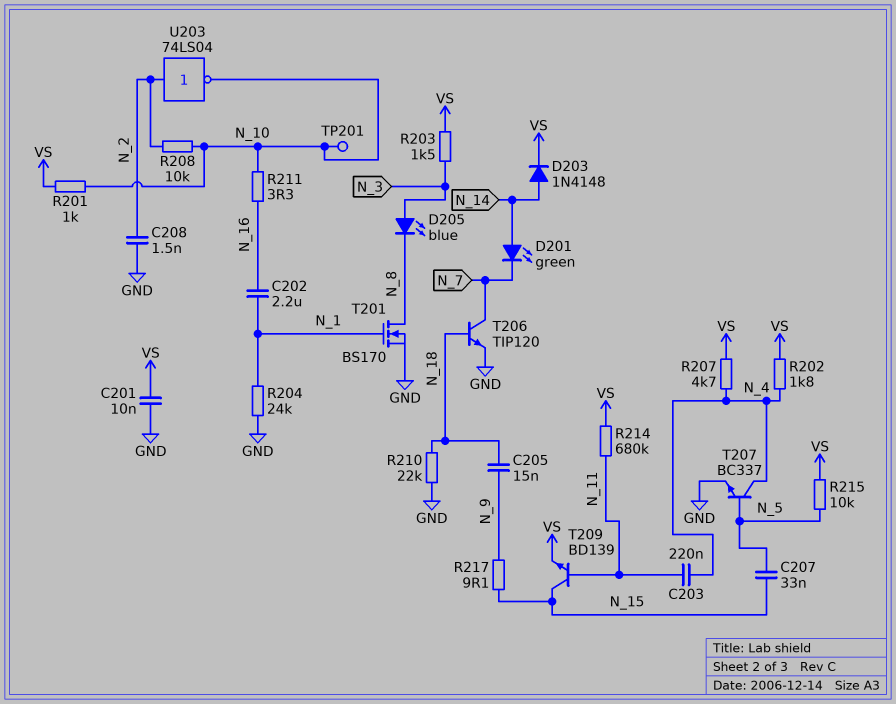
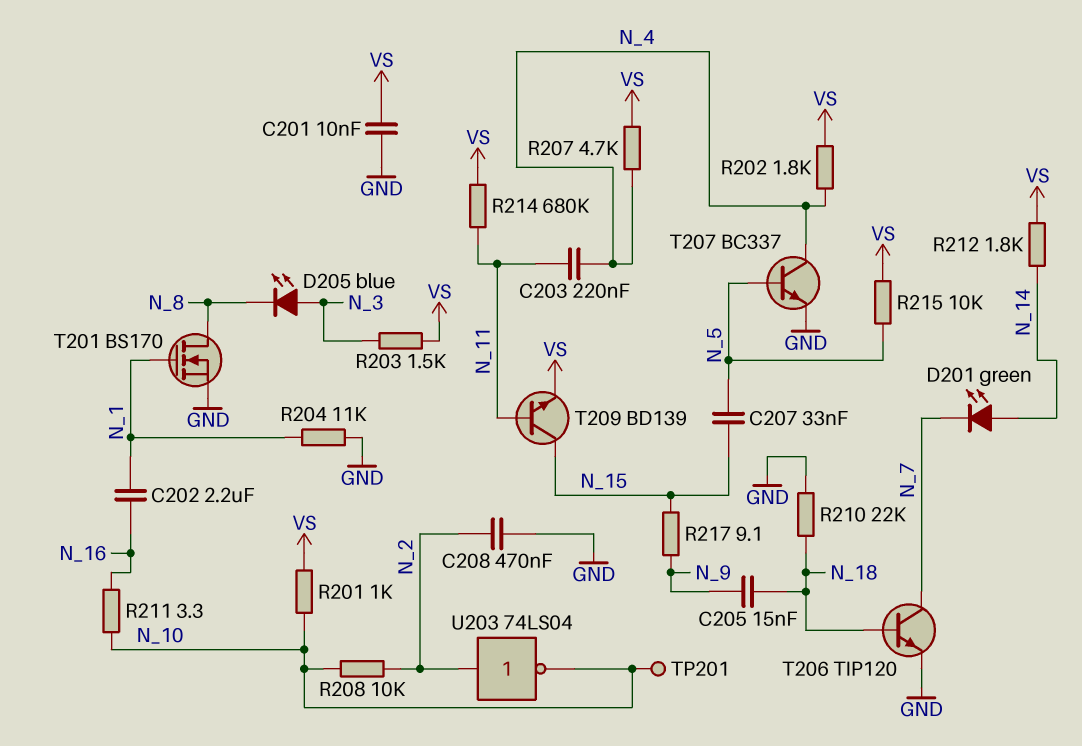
C208: 1.5nF (GND, N_2) -> 470nF (GND, N_2)
D203: diode 1N4148 (A N_14, K VS) -> none
R204: 24k (GND, N_1) -> 11k (GND, N_1)
R212: none -> 1.8k (N_14, VS)

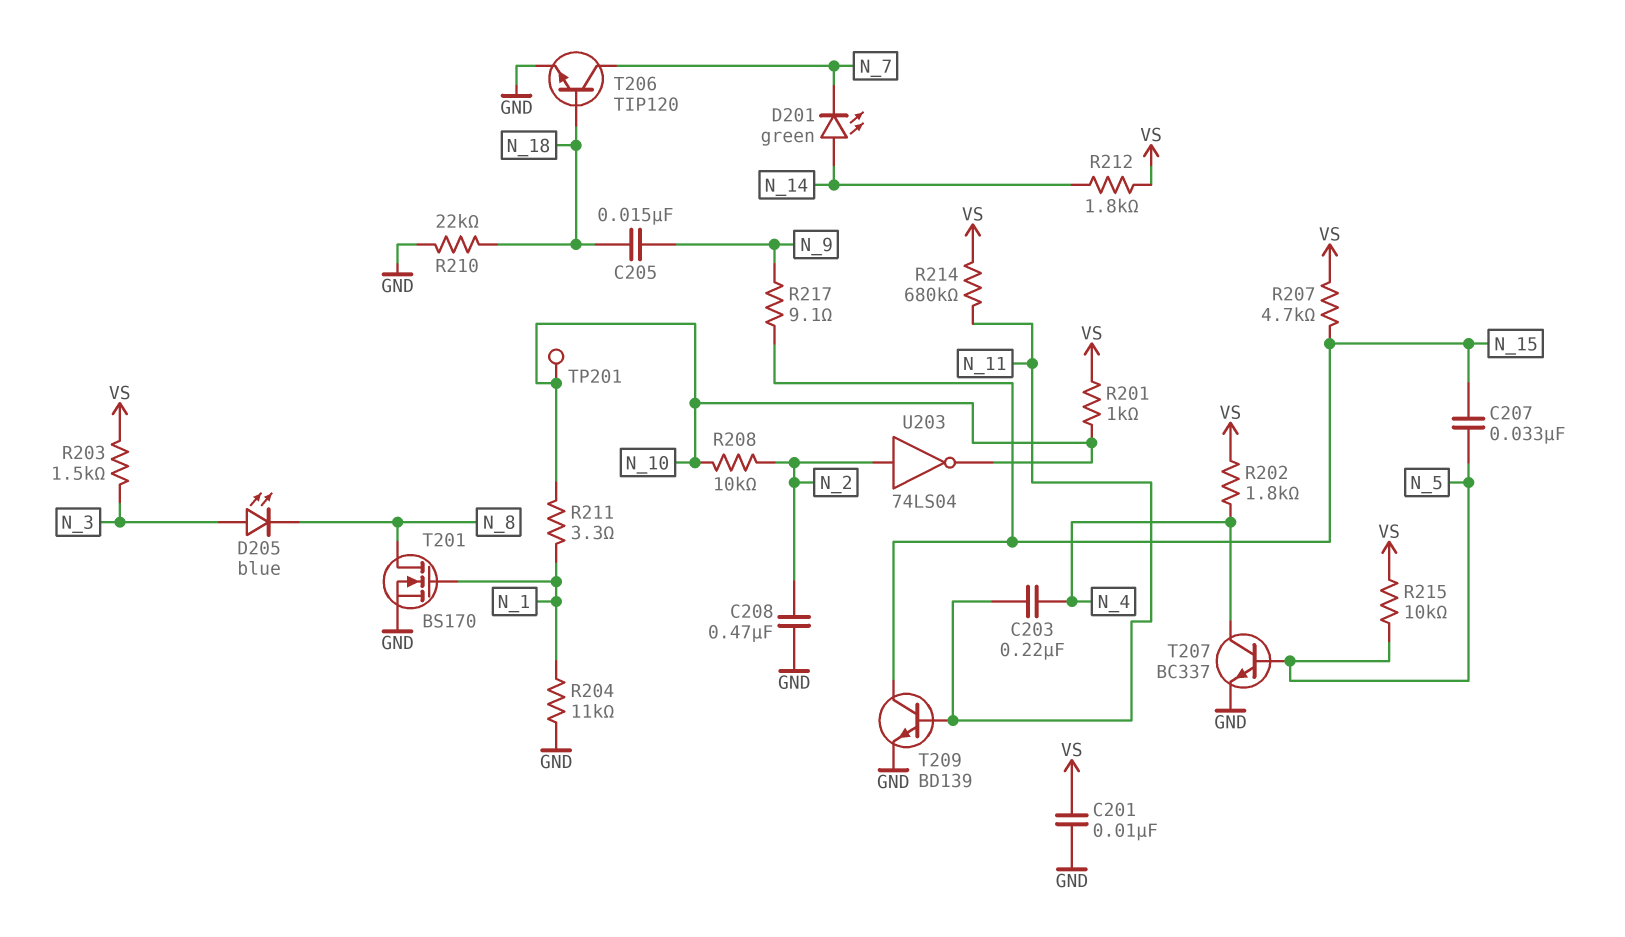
C202: 2.2uF (N_1, N_16) -> none
R207: 4.7k (N_4, VS) -> 4.7k (N_15, VS)
R211: 3.3 (N_10, N_16) -> 3.3 (N_1, N_10)
T209: NPN BD139 (B N_11, C N_15, E VS) -> NPN BD139 (B N_11, C N_15, E GND)

